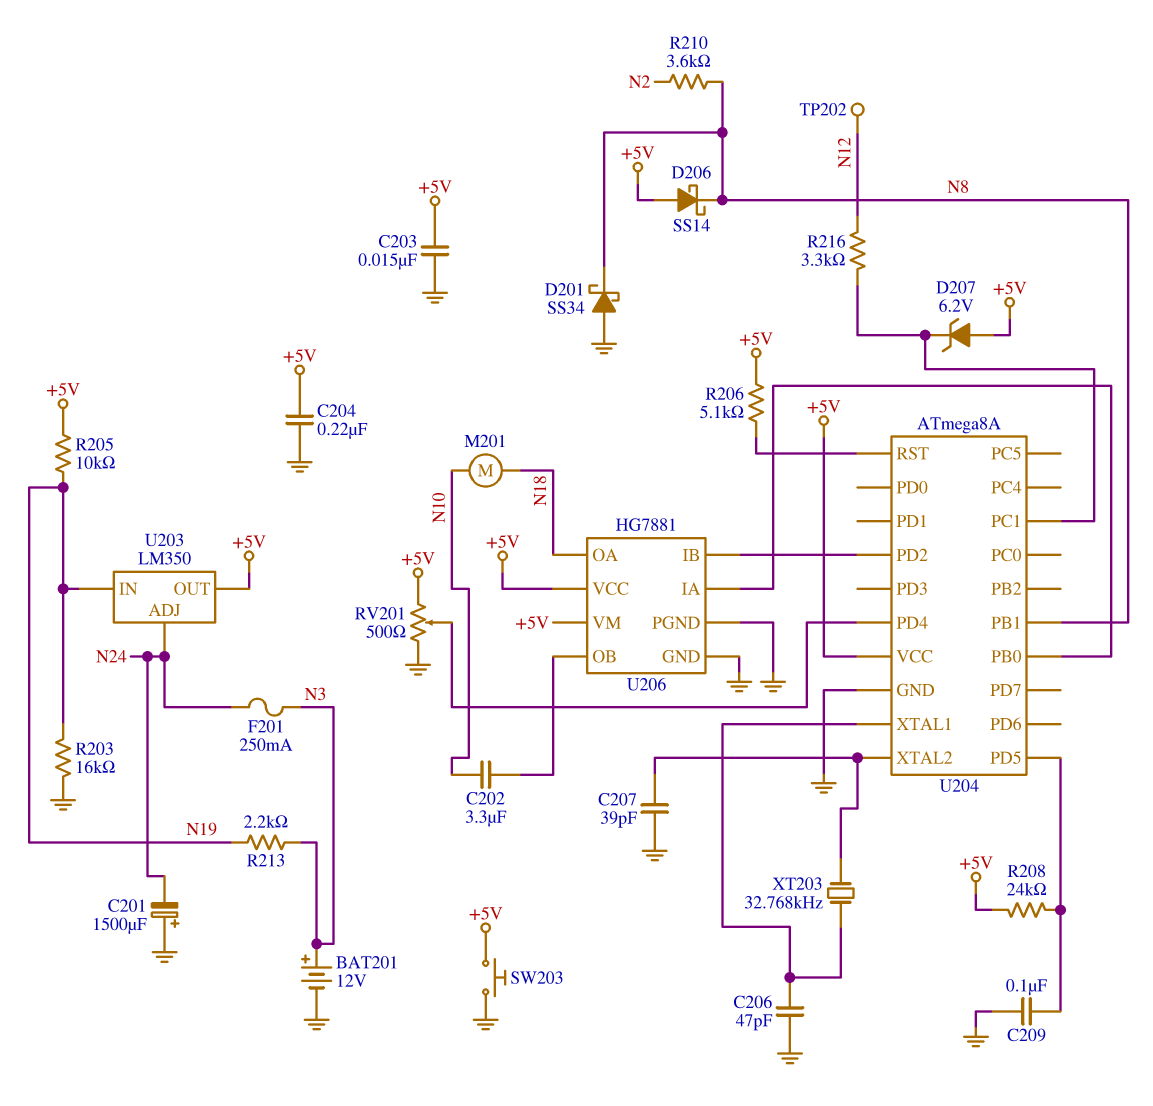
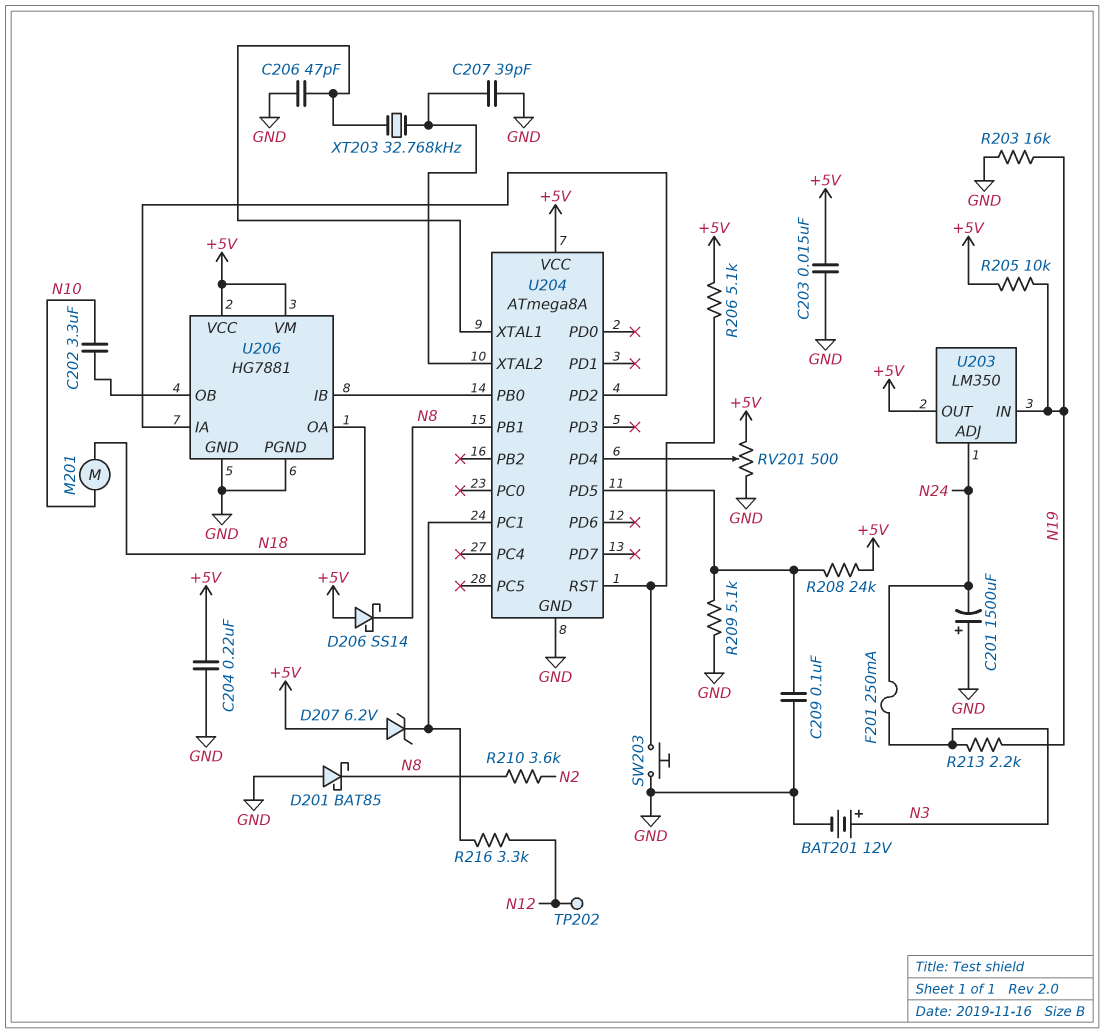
D201: schottky SS34 (A GND, K N8) -> schottky BAT85 (A GND, K N8)
R209: none -> 5.1k (GND, U204/PD5)
SW203: button (+5V, GND) -> button (GND, U204/RST)
U206 pin IA: U204/PB0 -> U204/PD2
U206 pin IB: U204/PD2 -> U204/PB0

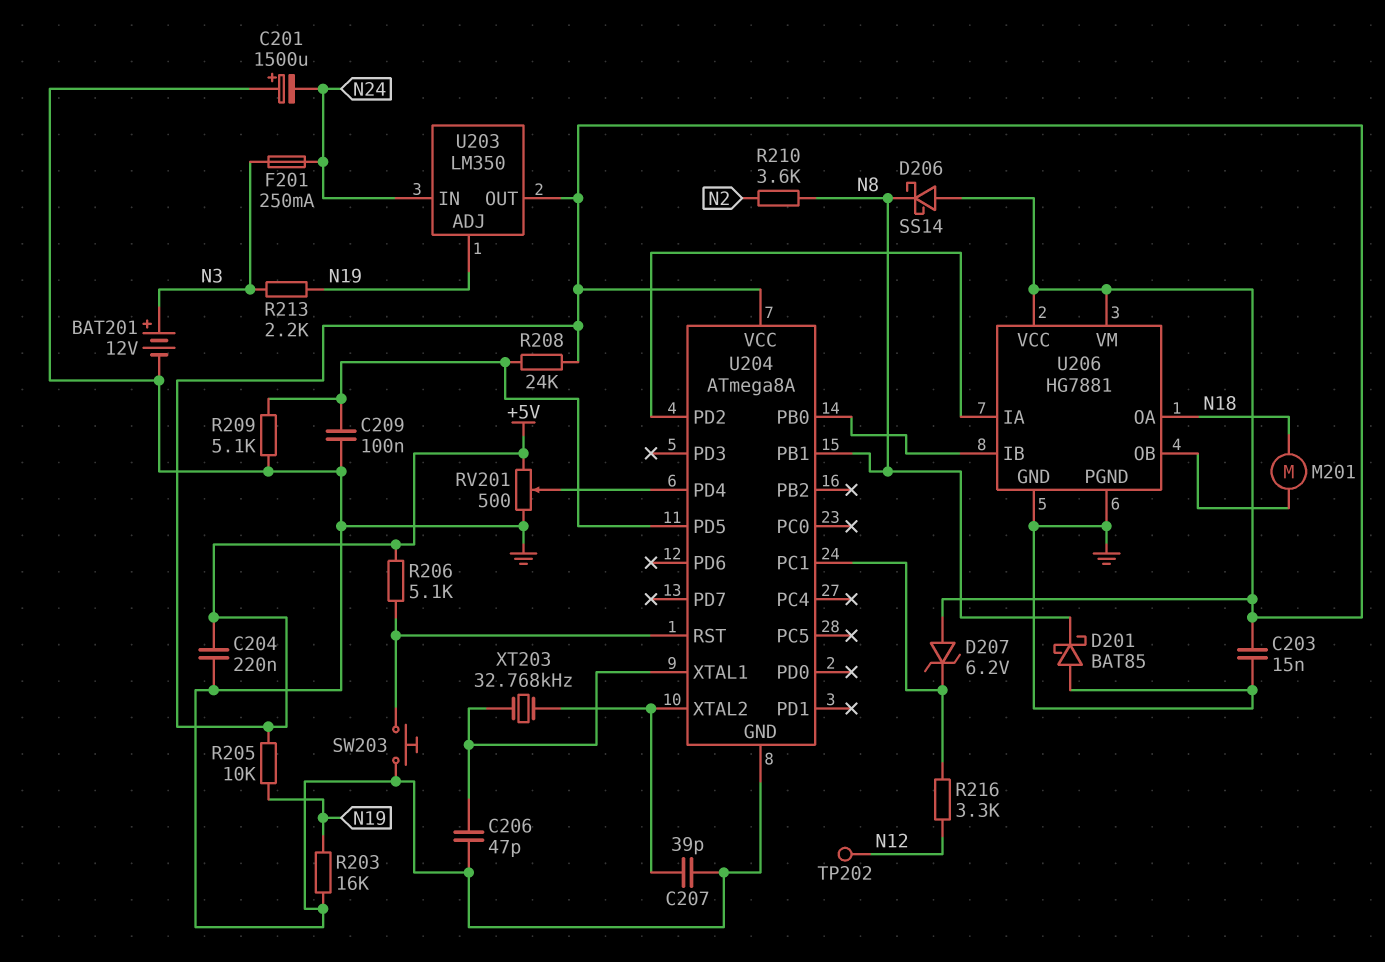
C202: 3.3uF (N10, U206/OB) -> none
M201: motor (N10, N18) -> motor (N18, U206/OB)
U203 pin ADJ: N24 -> N19
U203 pin IN: N19 -> N24

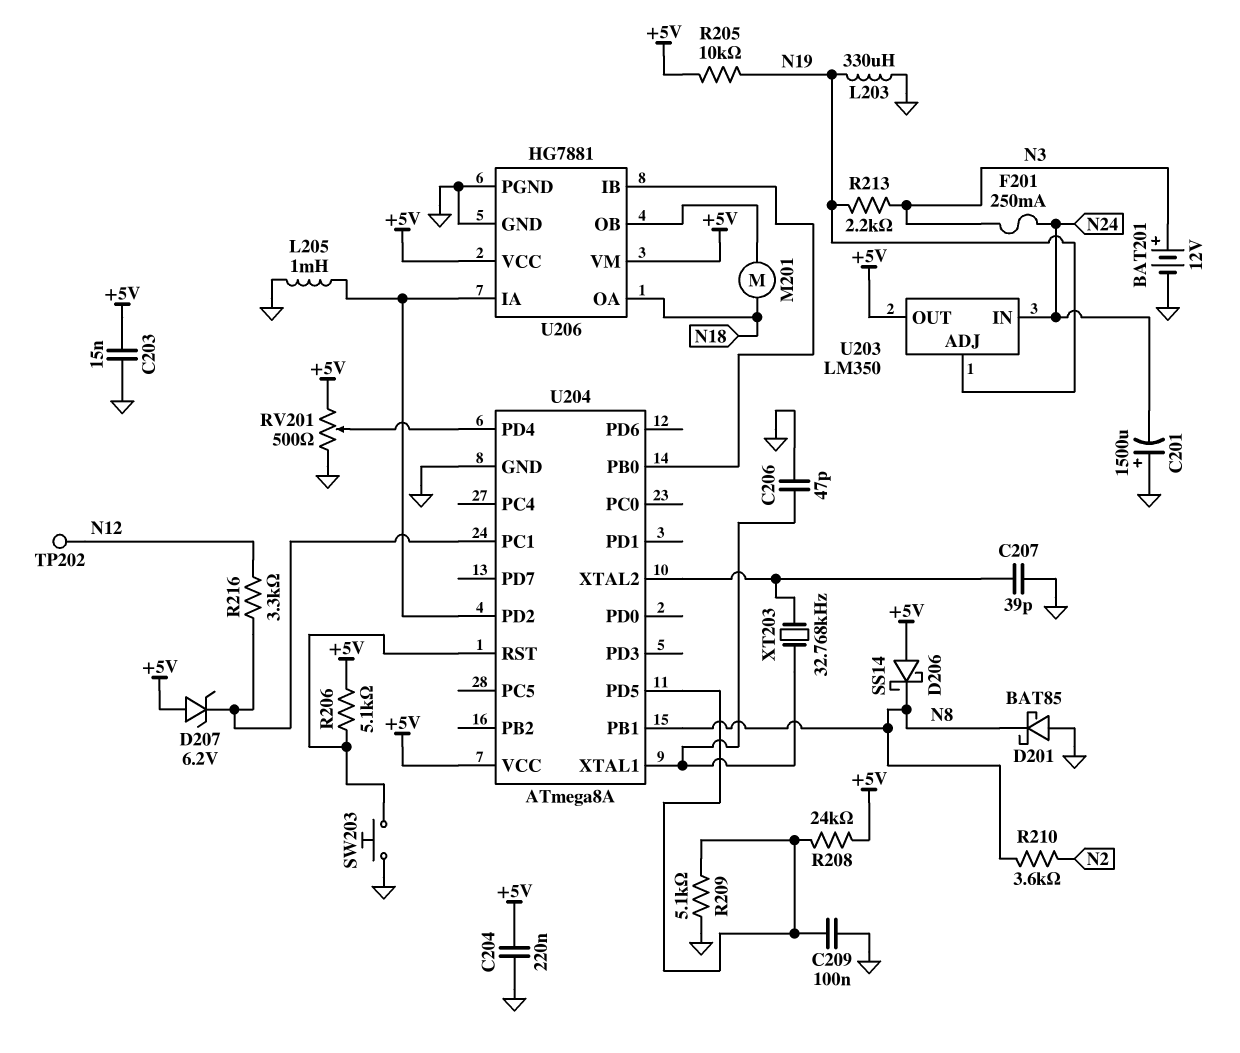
L203: none -> 330uH (GND, N19)
L205: none -> 1mH (GND, U204/PD2)
R203: 16k (GND, N19) -> none

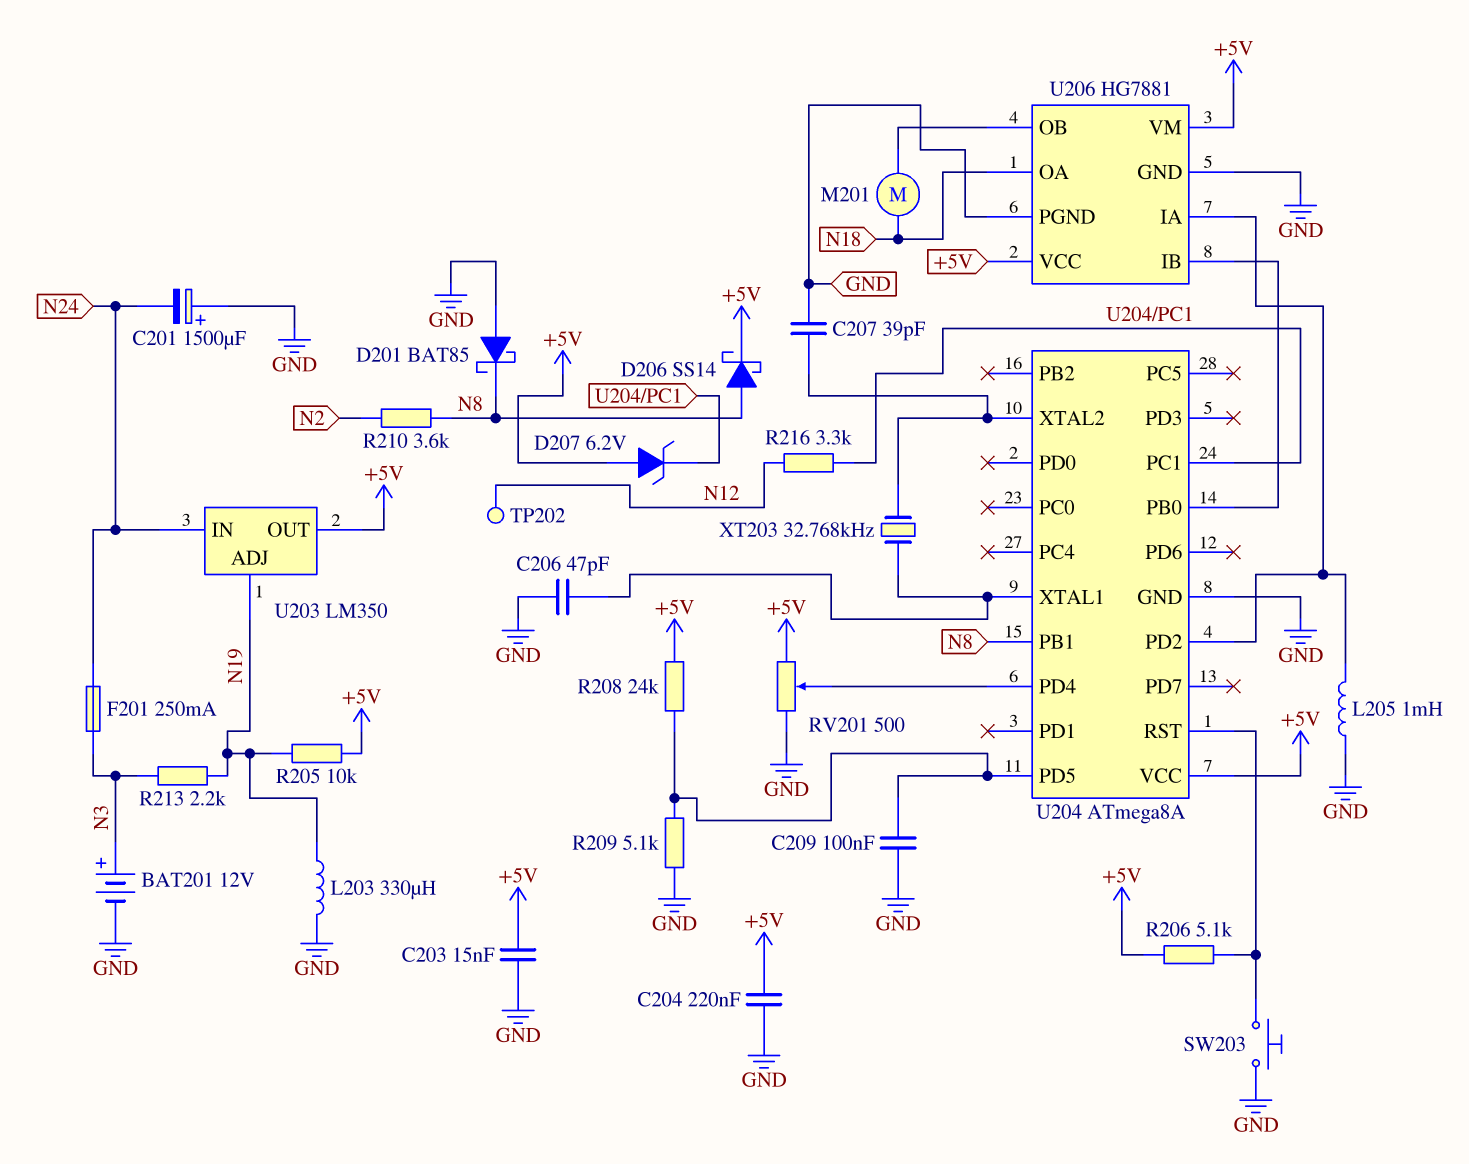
D206: schottky SS14 (A +5V, K N8) -> schottky SS14 (A N8, K +5V)

